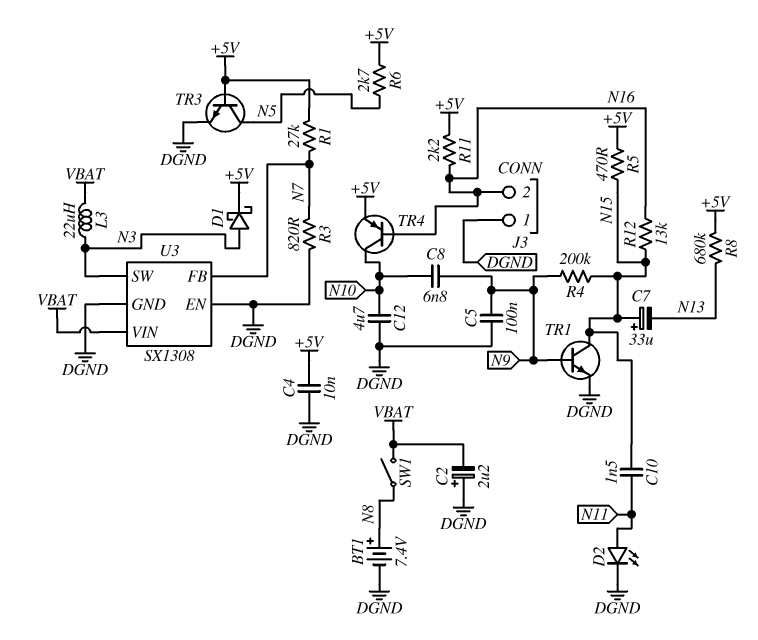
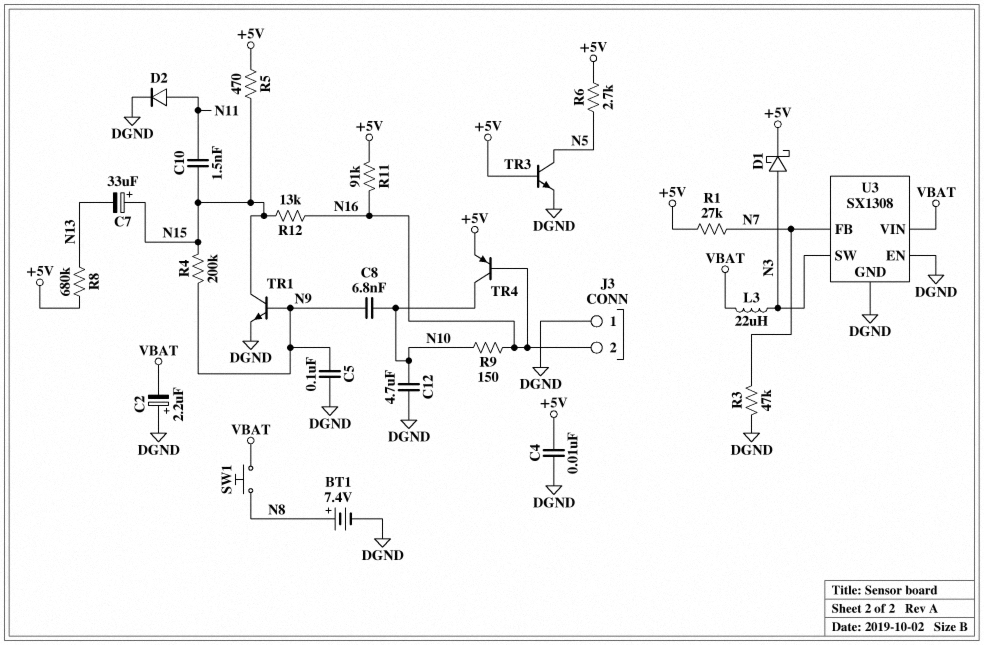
D2: LED (A N11, K DGND) -> diode (A N11, K DGND)
R3: 820 (DGND, N7) -> 47k (DGND, N7)
R9: none -> 150 (N10, N16)
R11: 2.2k (+5V, N16) -> 91k (+5V, N16)
SW1: switch (N8, VBAT) -> button (N8, VBAT)

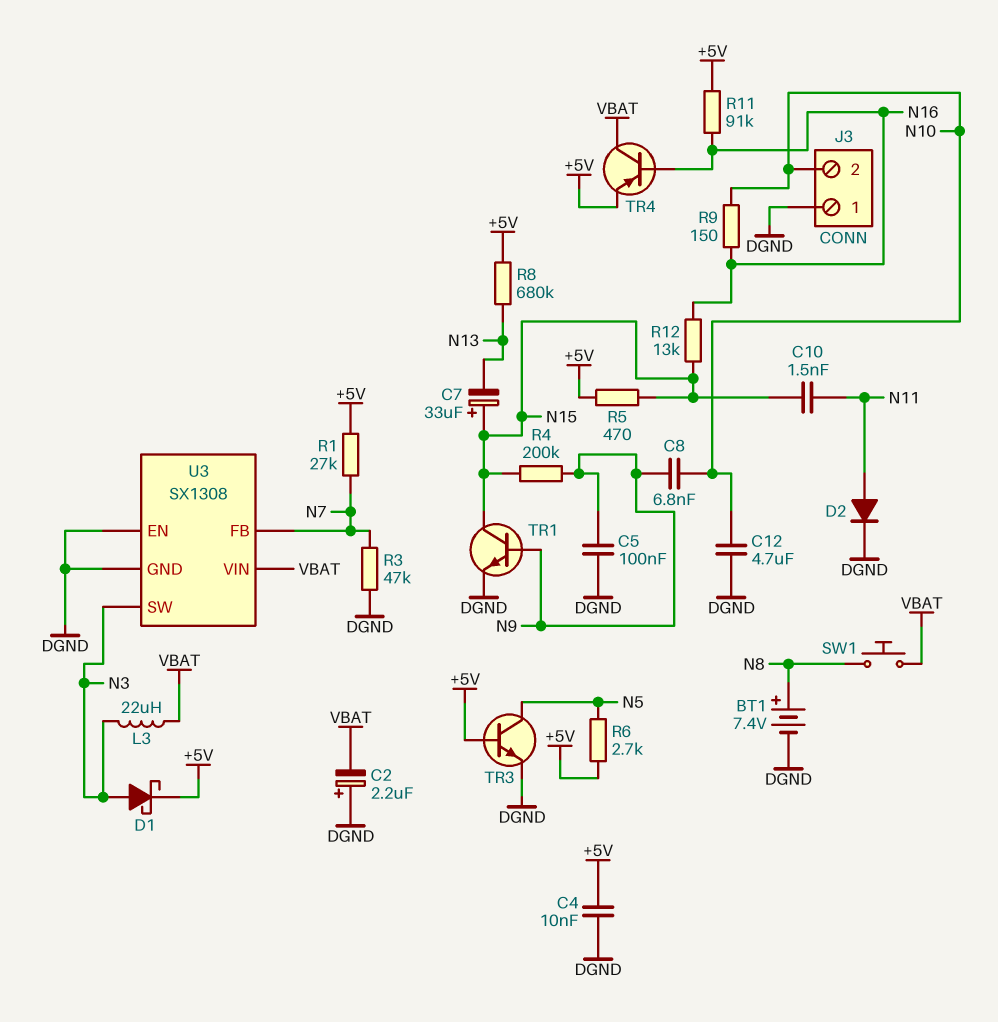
J3 pin 2: N16 -> N10
TR4: PNP (B N16, C N10, E +5V) -> PNP (B N16, C VBAT, E +5V)

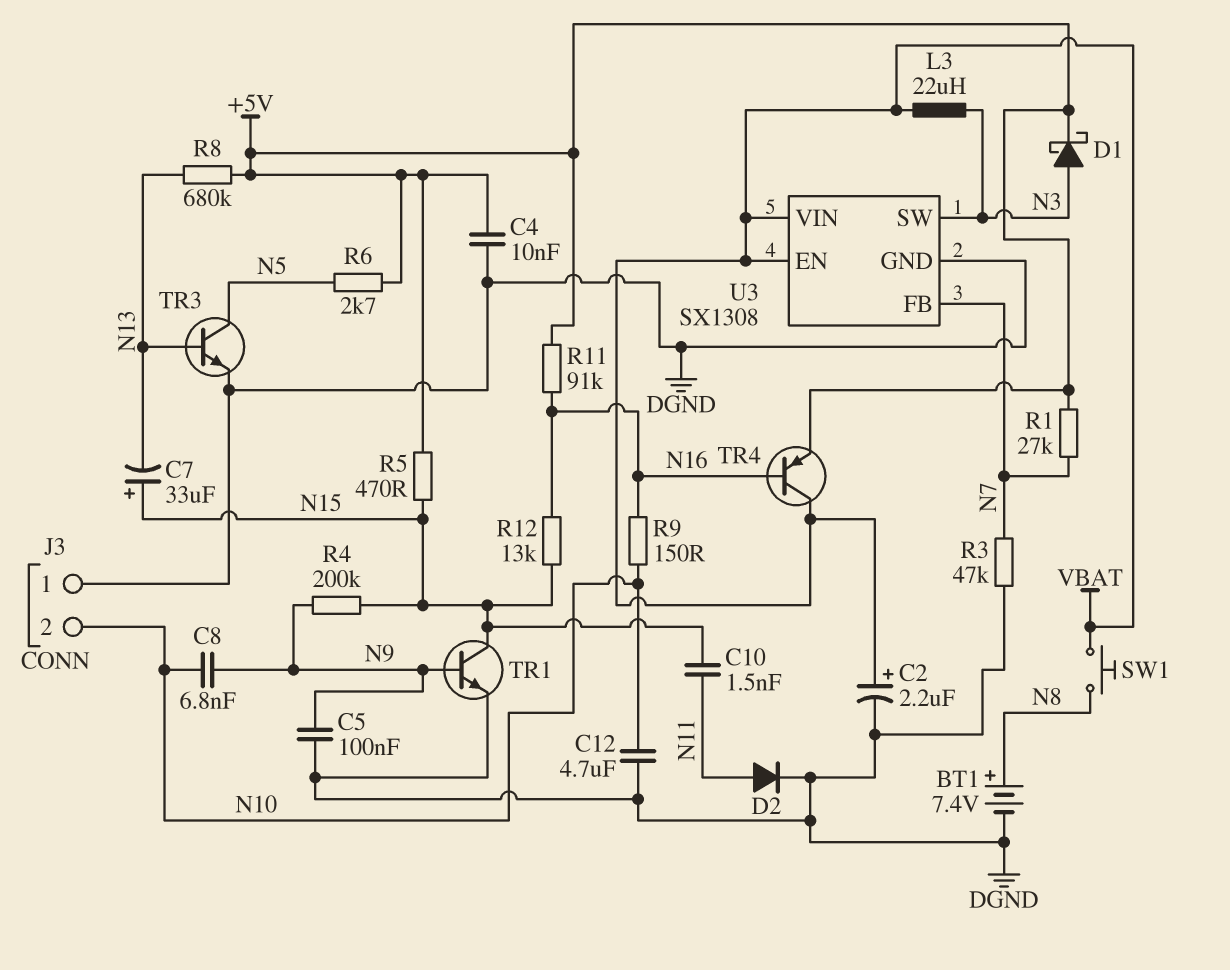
C2: 2.2uF (plus DGND, minus VBAT) -> 2.2uF (plus VBAT, minus DGND)
TR3: NPN (B +5V, C N5, E DGND) -> NPN (B N13, C N5, E DGND)
U3 pin EN: DGND -> VBAT

